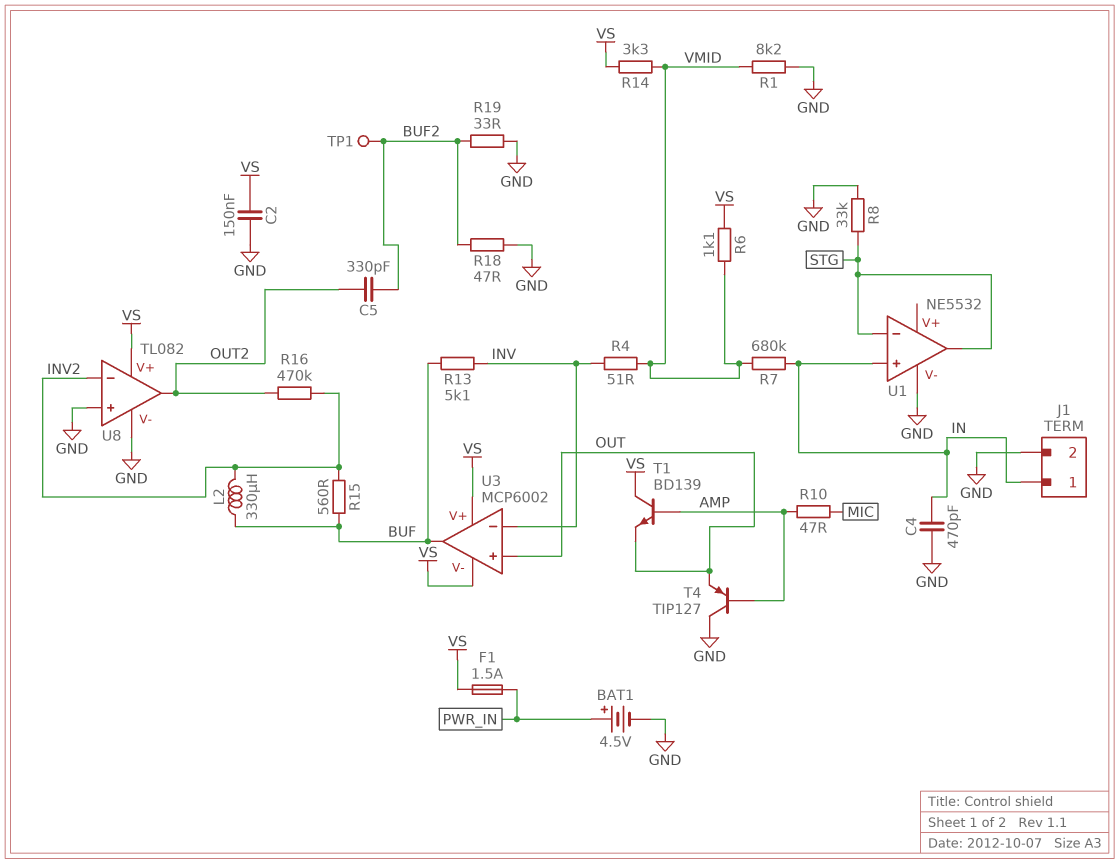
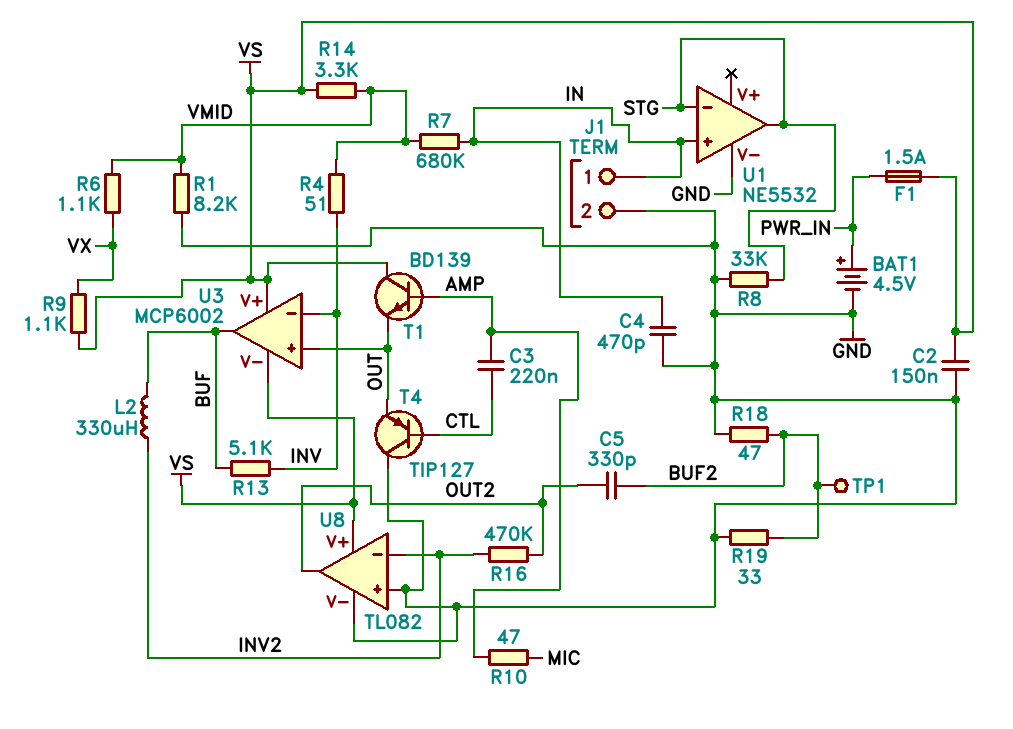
C3: none -> 220nF (AMP, CTL)
R6: 1.1k (VMID, VS) -> 1.1k (VMID, VX)
R9: none -> 1.1k (VS, VX)
R15: 560 (BUF, INV2) -> none
T4: PNP TIP127 (B AMP, C GND, E OUT) -> PNP TIP127 (B CTL, C GND, E OUT)

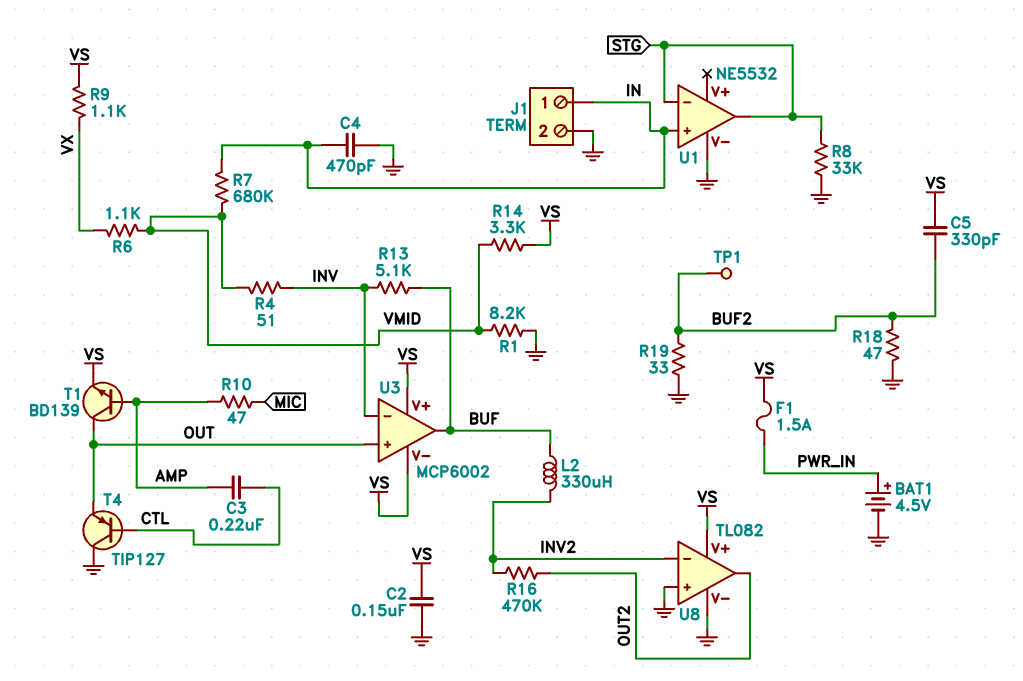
C5: 330pF (BUF2, OUT2) -> 330pF (BUF2, VS)
T1: NPN BD139 (B AMP, C VS, E OUT) -> NPN BD139 (B AMP, C OUT, E VS)

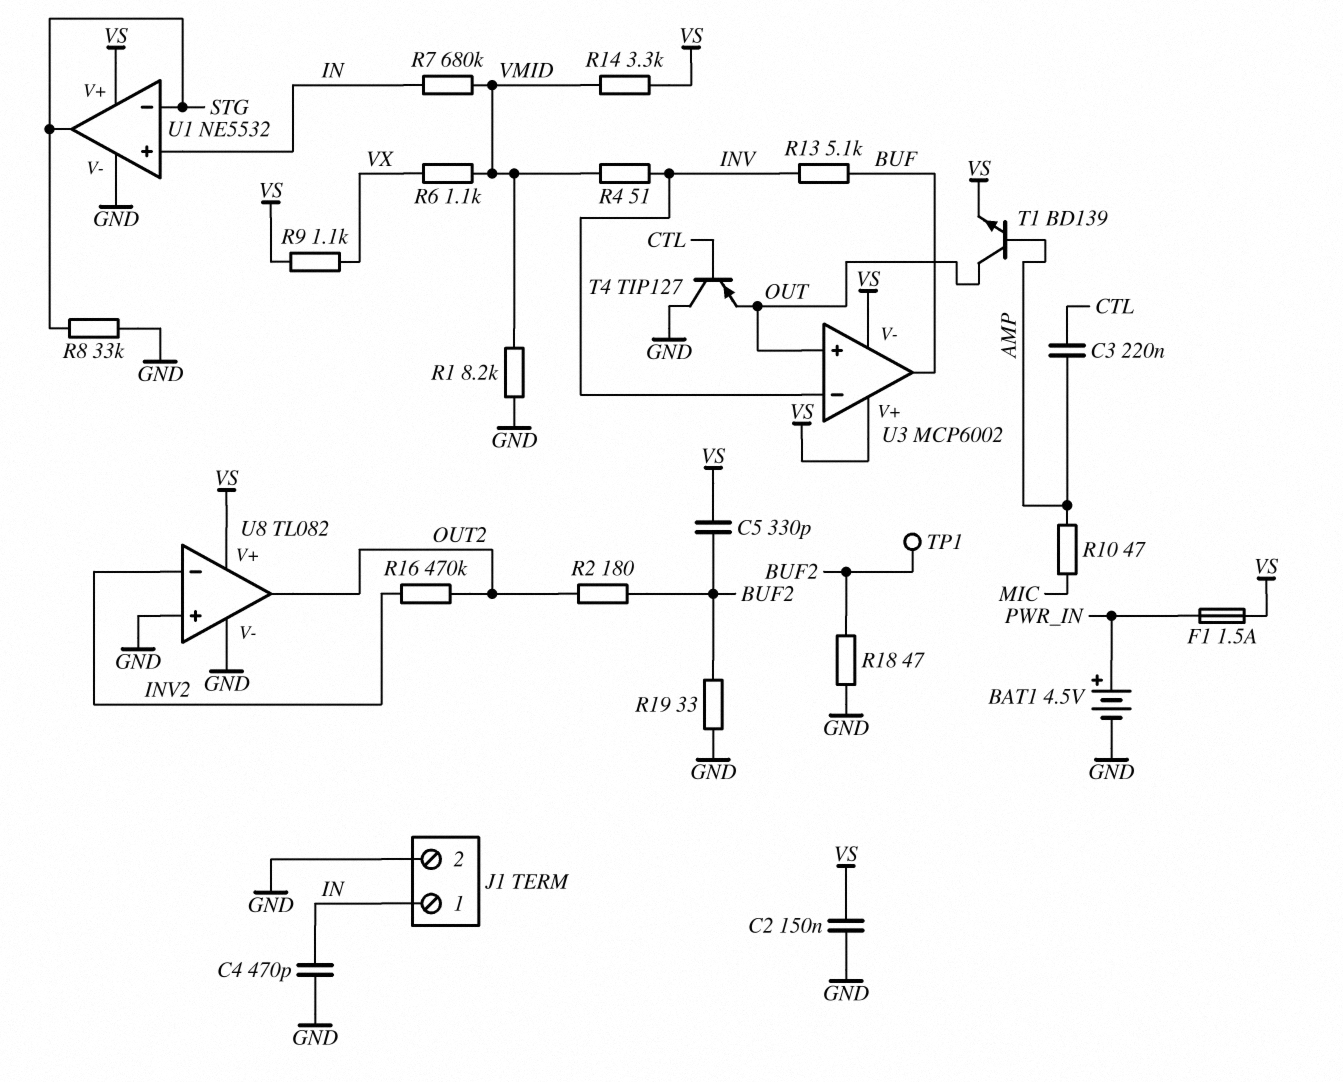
L2: 330uH (BUF, INV2) -> none
R2: none -> 180 (BUF2, OUT2)
U1 pin V+: none -> VS

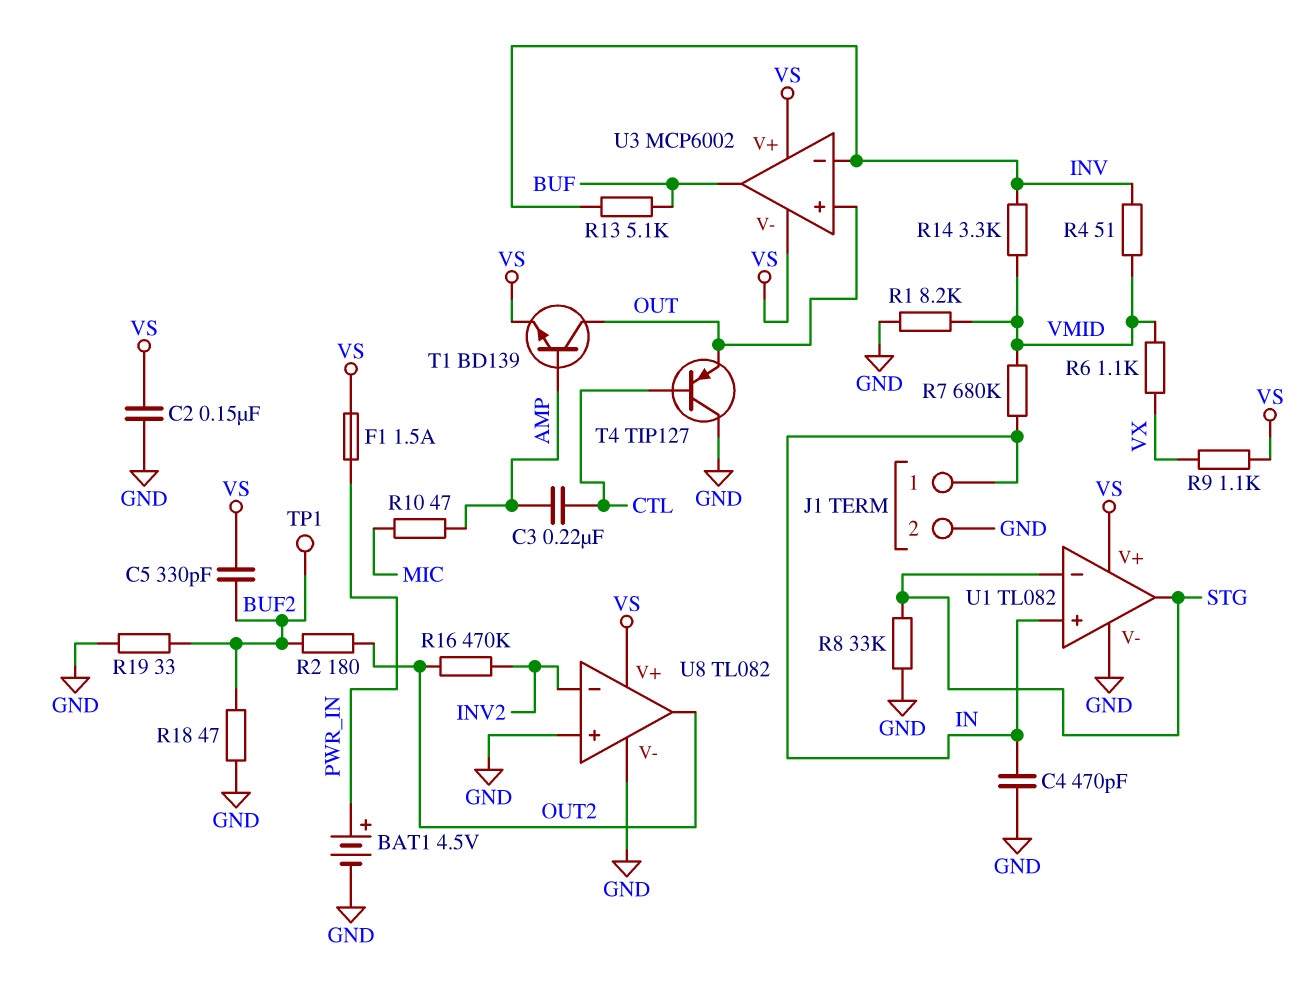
R14: 3.3k (VMID, VS) -> 3.3k (INV, VMID)
U1: NE5532 -> TL082

